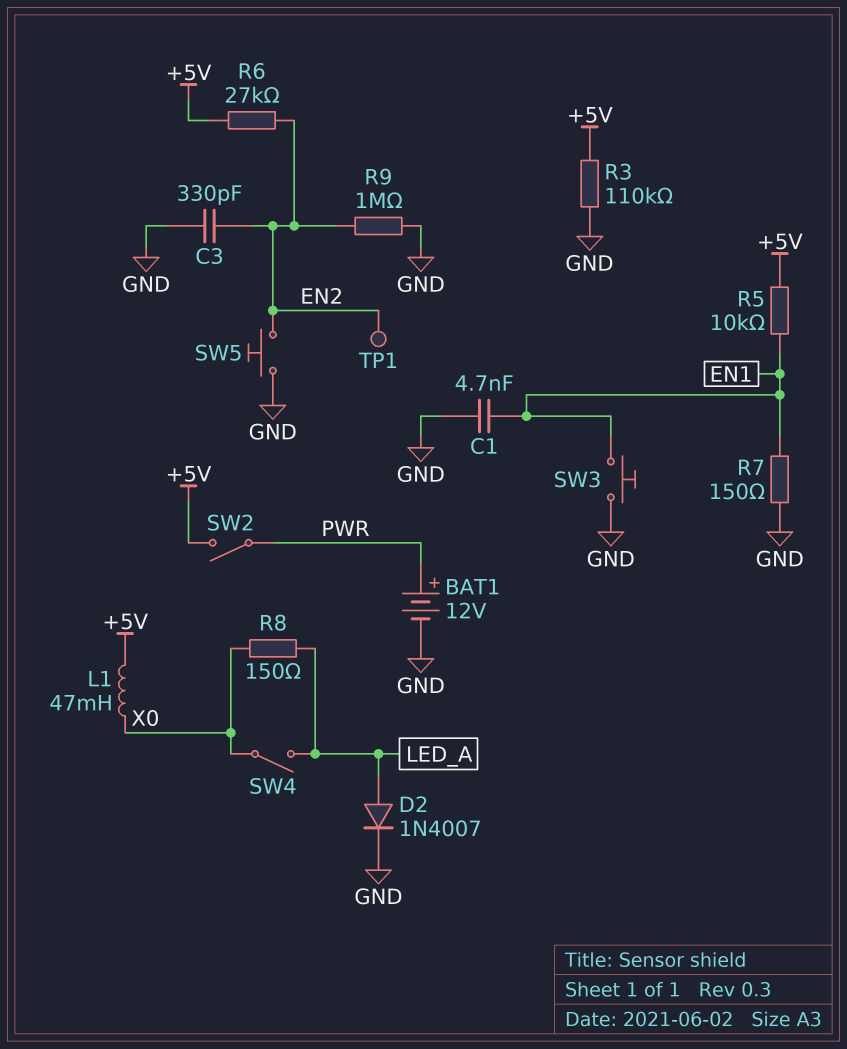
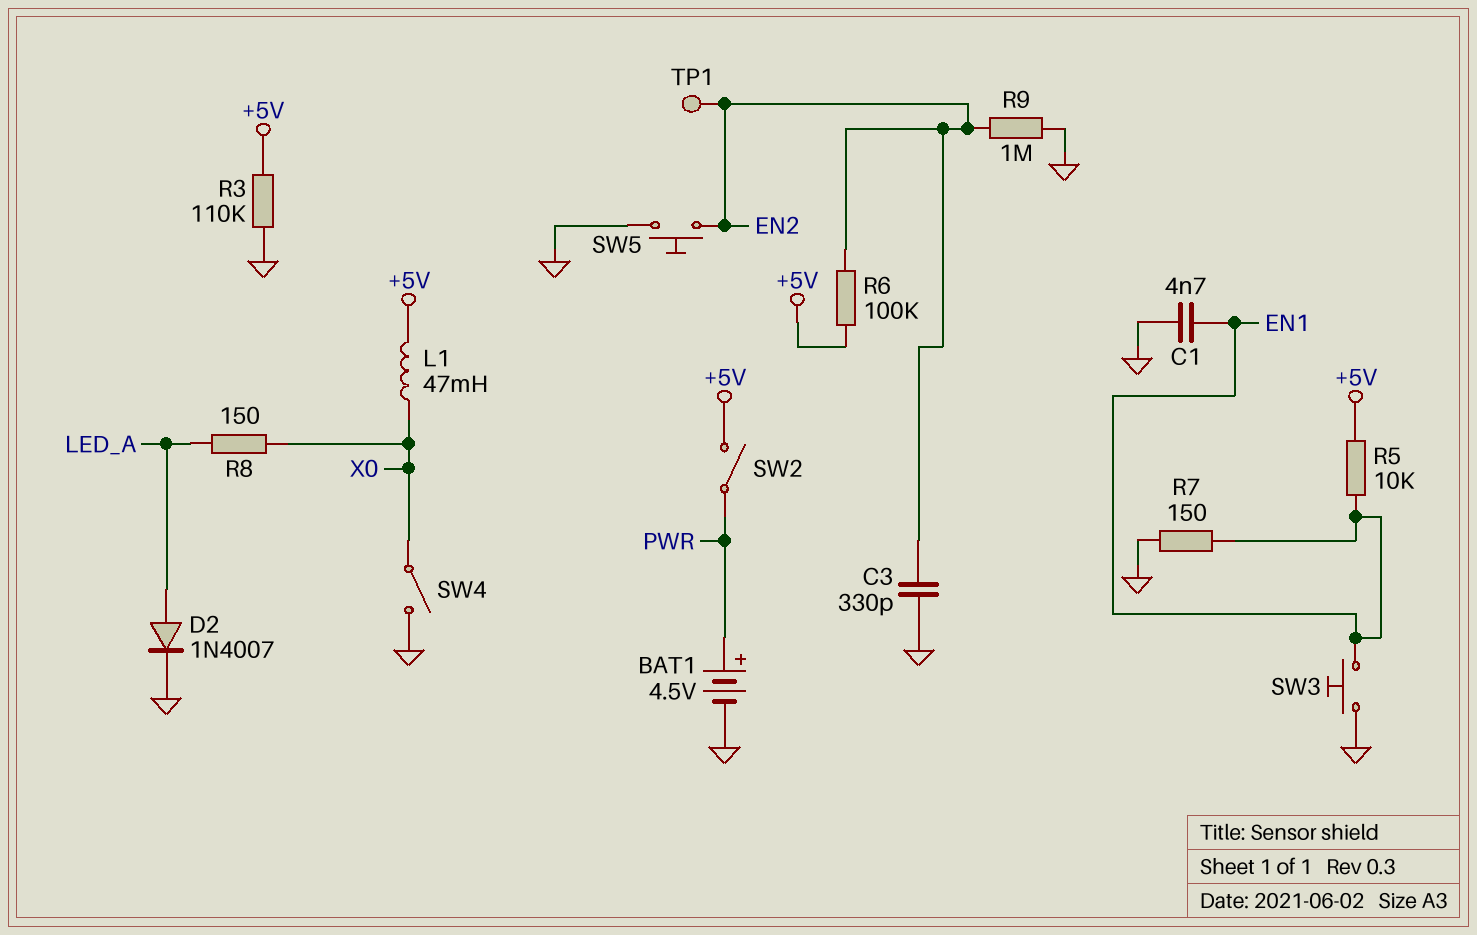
BAT1: 12V (plus PWR, minus GND) -> 4.5V (plus PWR, minus GND)
R6: 27k (+5V, EN2) -> 100k (+5V, EN2)
SW4: switch (LED_A, X0) -> switch (GND, X0)

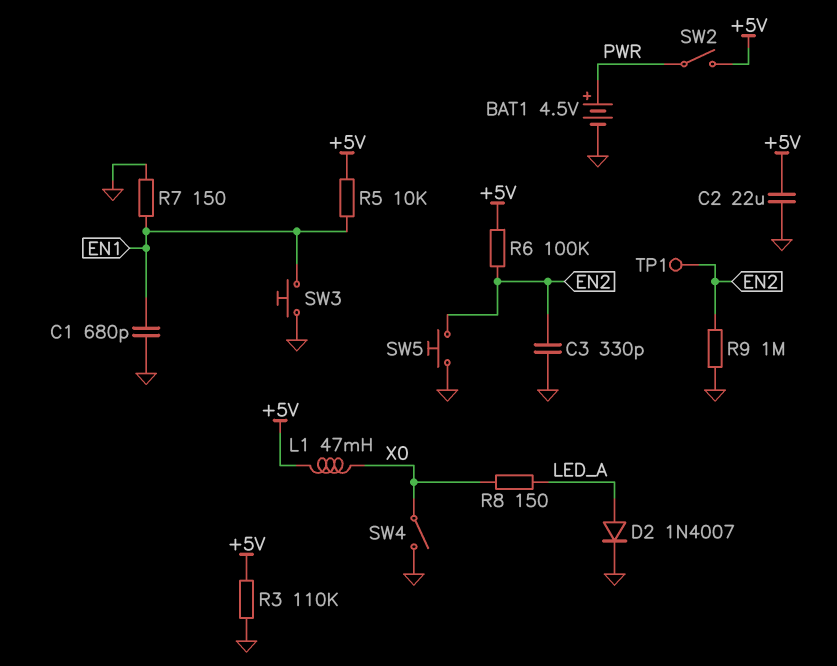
C1: 4.7nF (EN1, GND) -> 680pF (EN1, GND)
C2: none -> 22uF (+5V, GND)

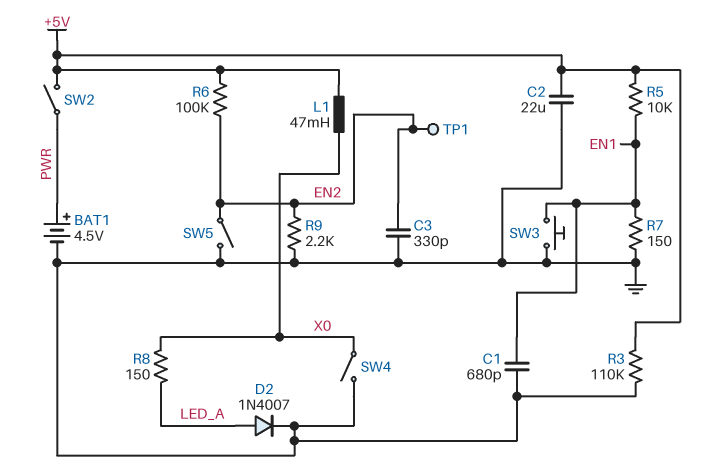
R9: 1M (EN2, GND) -> 2.2k (EN2, GND)
SW5: button (EN2, GND) -> switch (EN2, GND)

